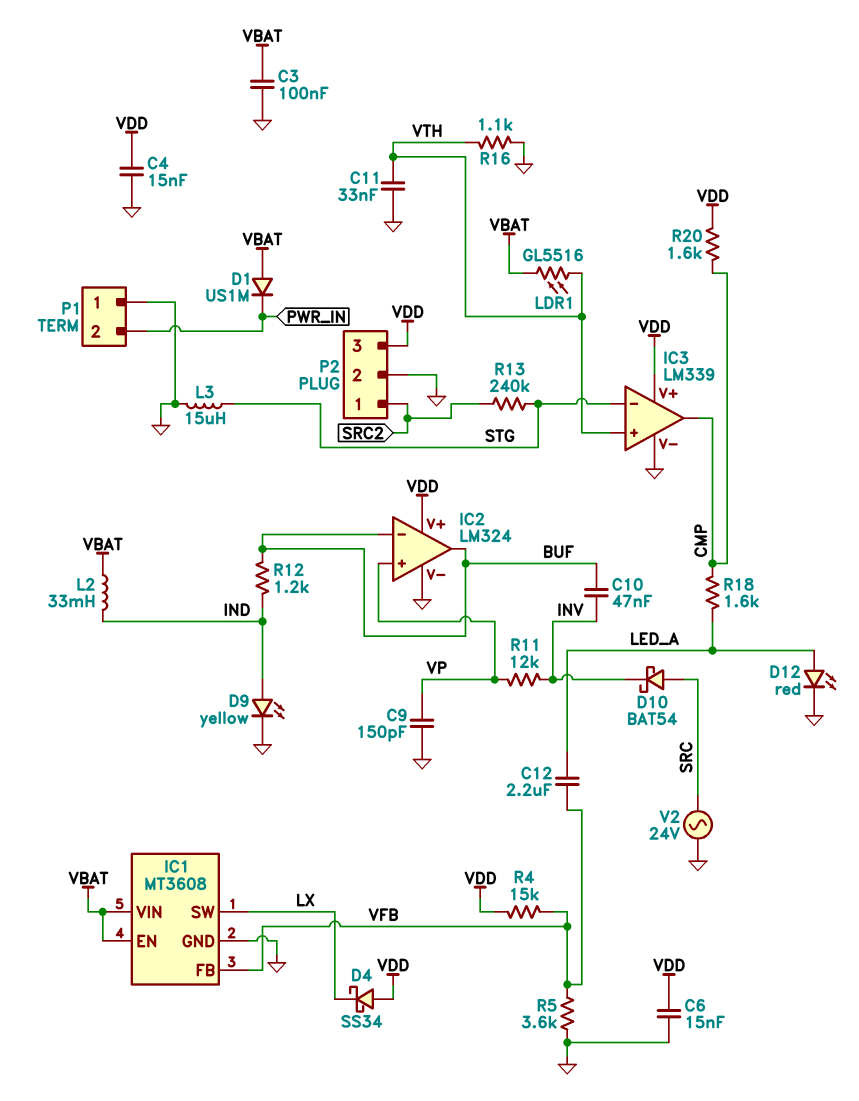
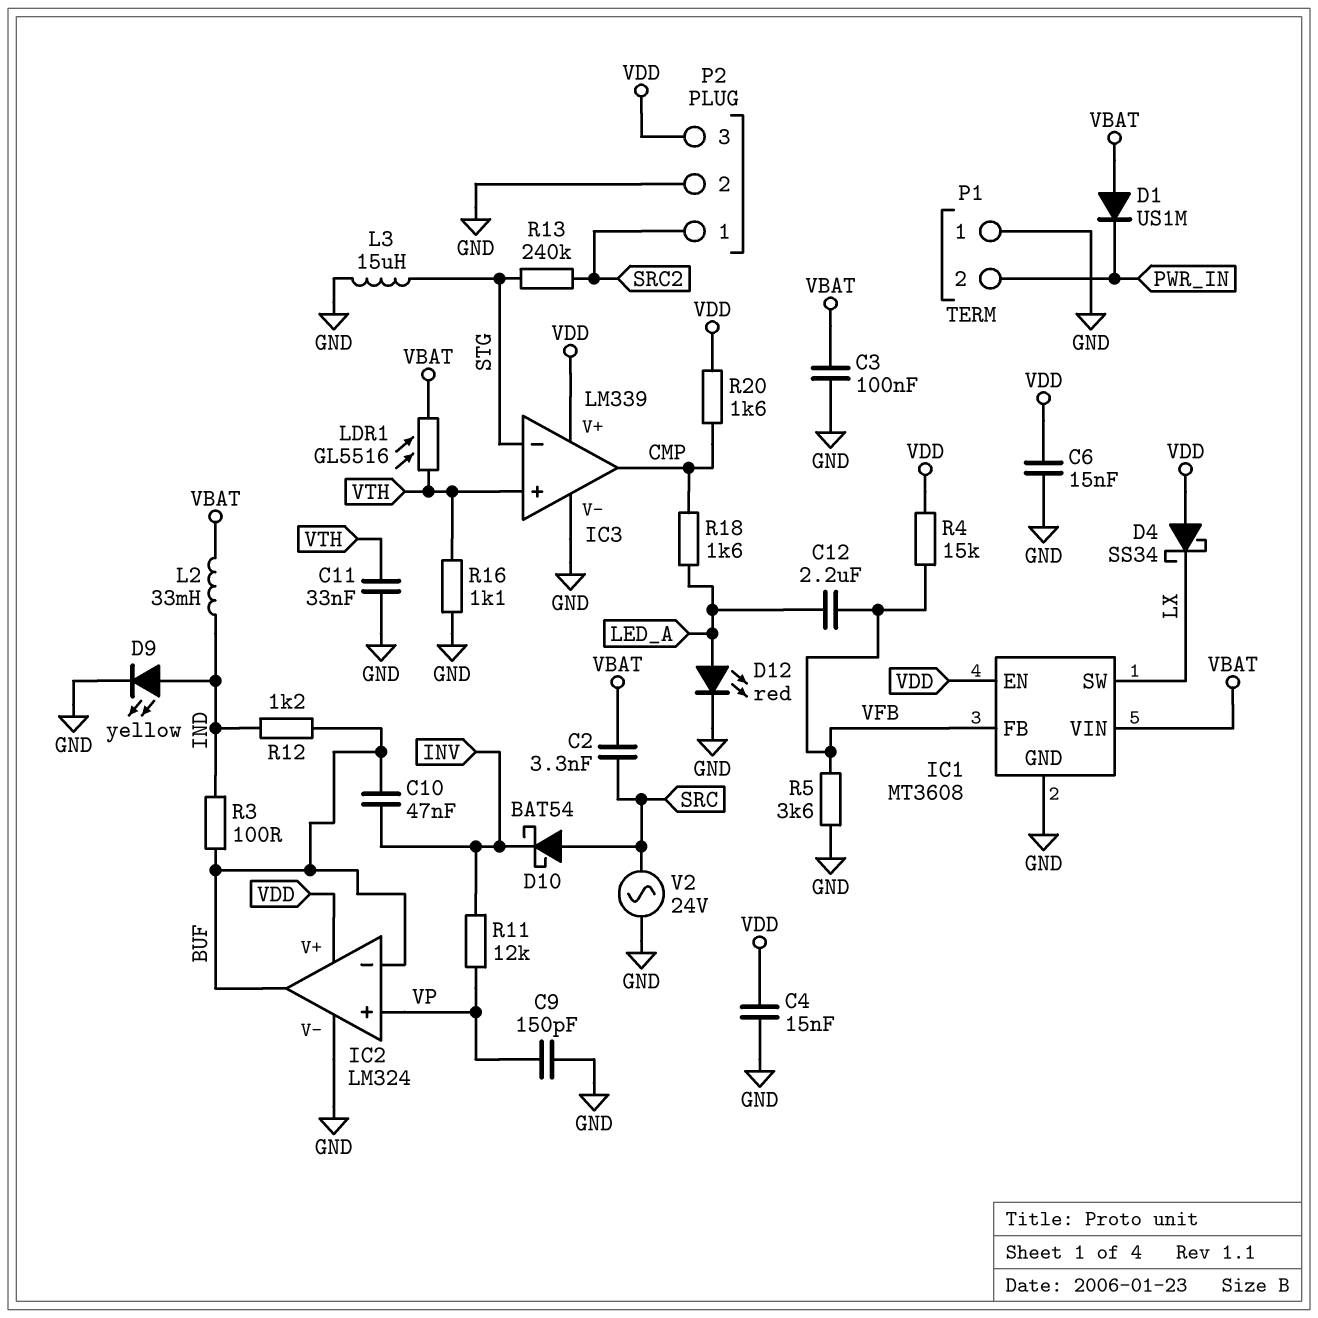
C2: none -> 3.3nF (SRC, VBAT)
IC1 pin EN: VBAT -> VDD
R3: none -> 100 (BUF, IND)

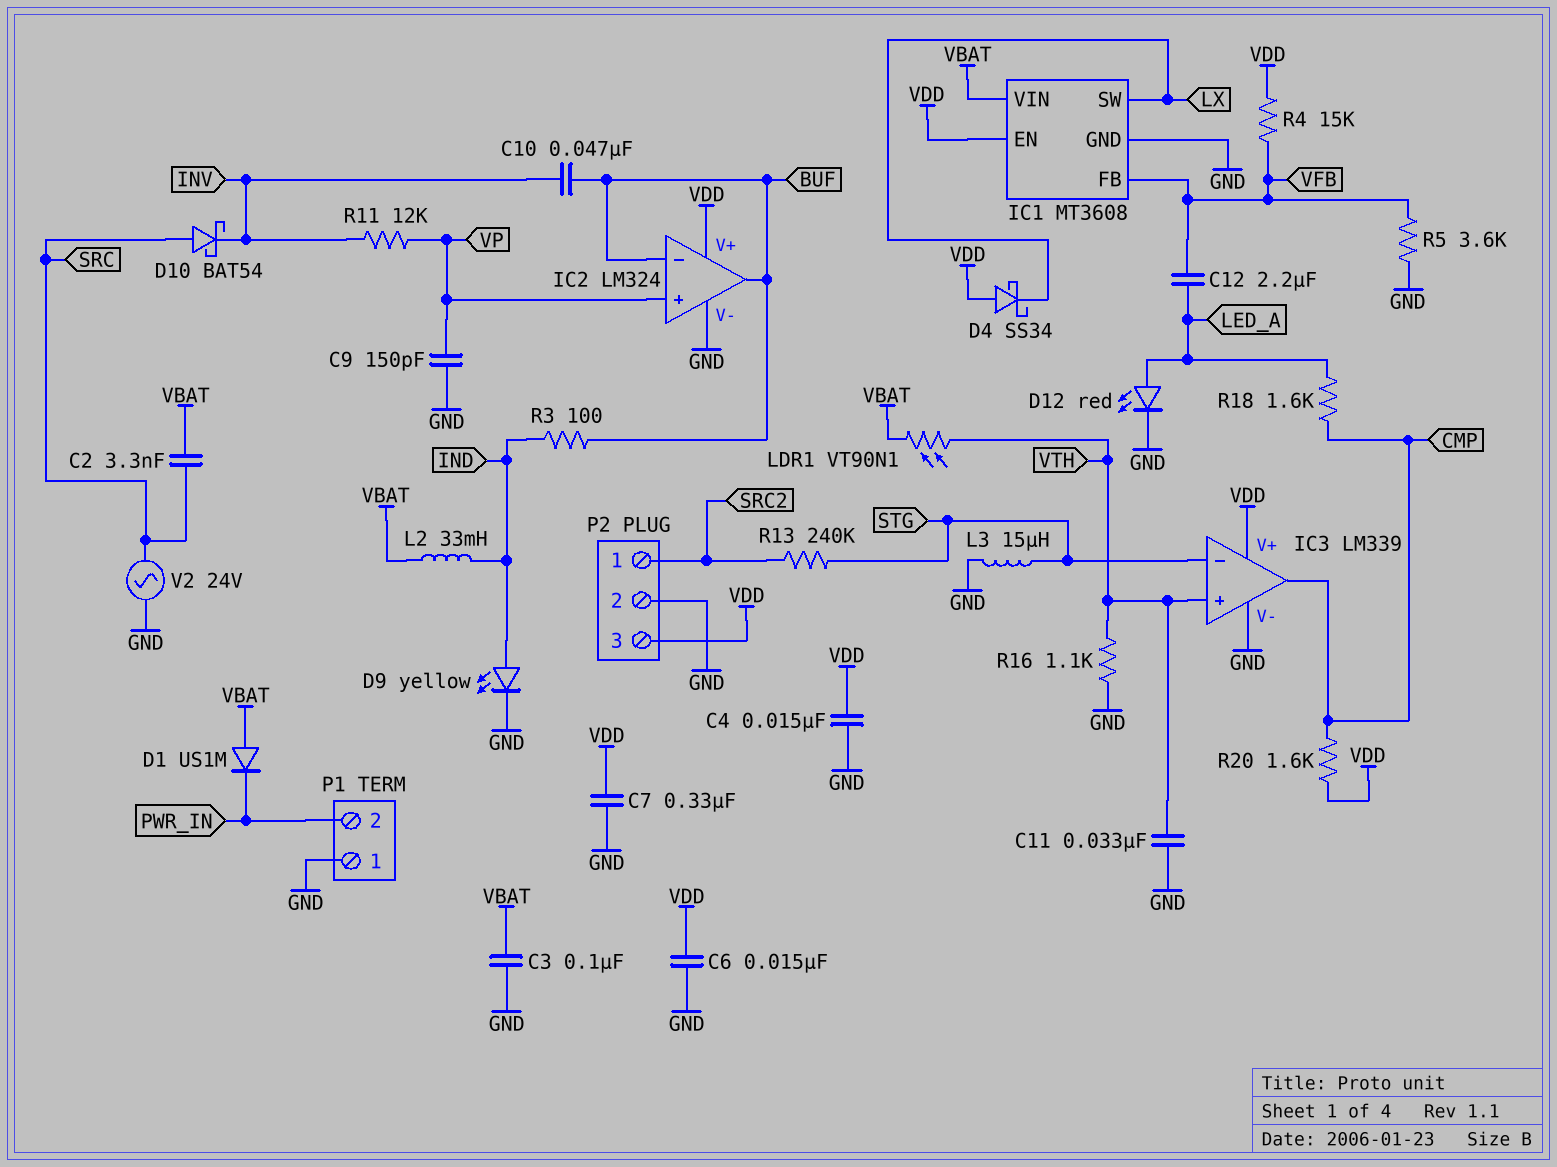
C7: none -> 330nF (GND, VDD)
LDR1: GL5516 (VBAT, VTH) -> VT90N1 (VBAT, VTH)
R12: 1.2k (BUF, IND) -> none

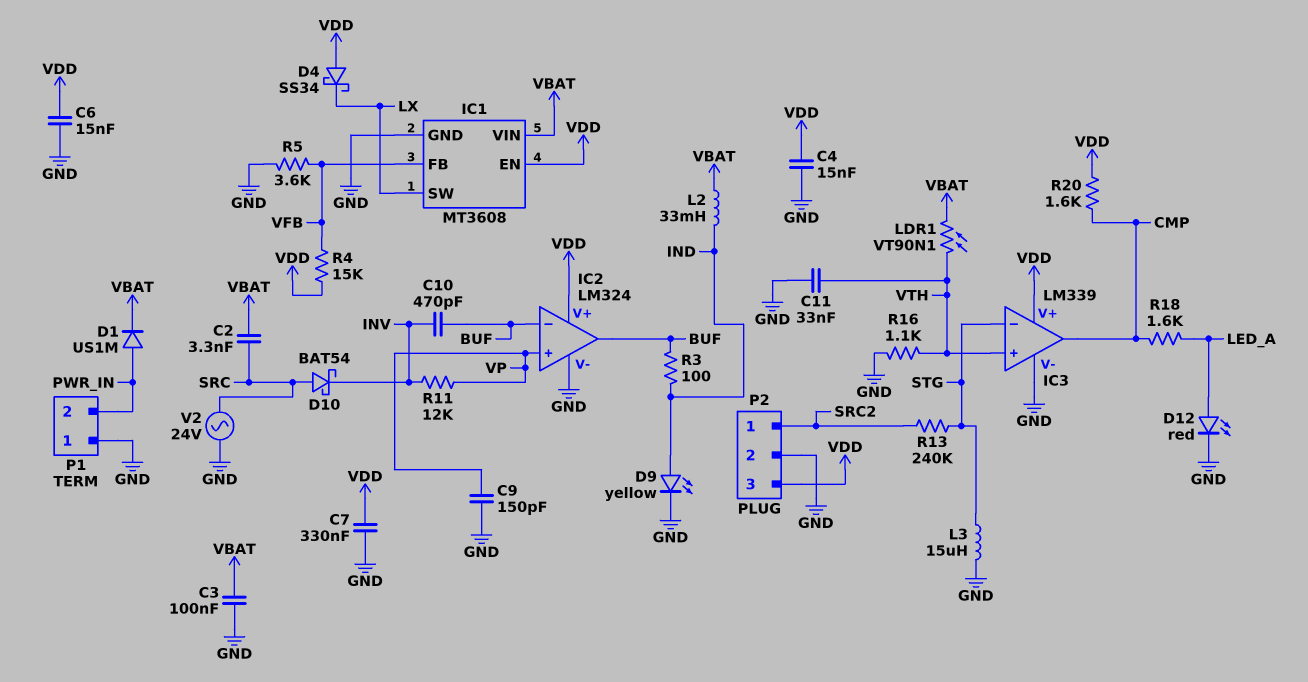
C10: 47nF (BUF, INV) -> 470pF (BUF, INV)
C12: 2.2uF (LED_A, VFB) -> none
D1: diode US1M (A VBAT, K PWR_IN) -> diode US1M (A PWR_IN, K VBAT)

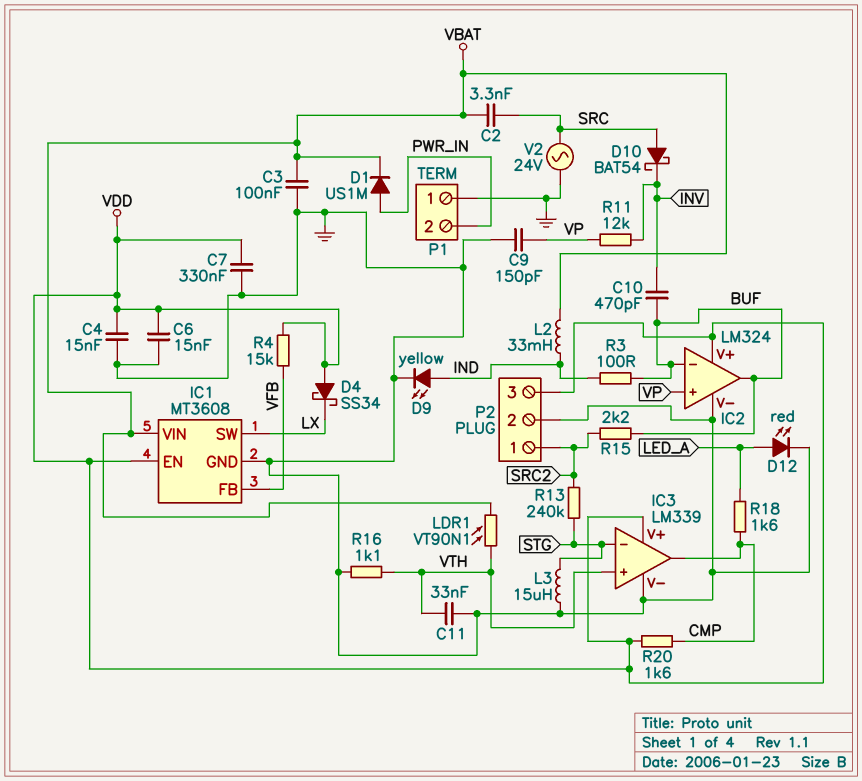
R5: 3.6k (GND, VFB) -> none
R15: none -> 2.2k (BUF, SRC2)

